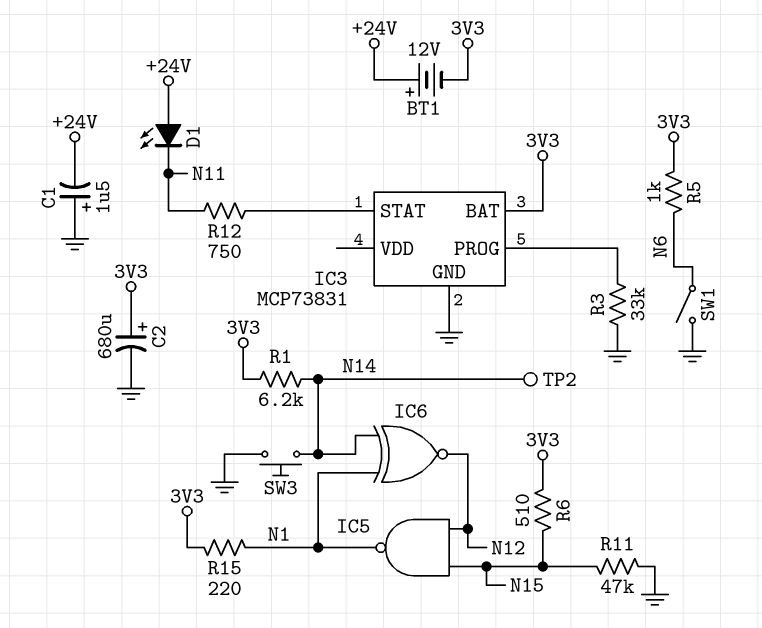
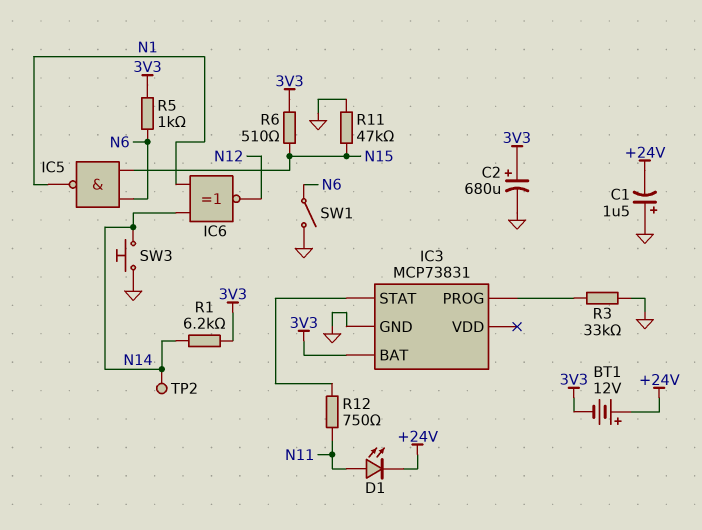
D1: LED (A +24V, K N11) -> LED (A N11, K +24V)
IC5: NAND (in N12, in N15, out N1) -> NAND (in N6, in N15, out N1)
R15: 220 (3V3, N1) -> none

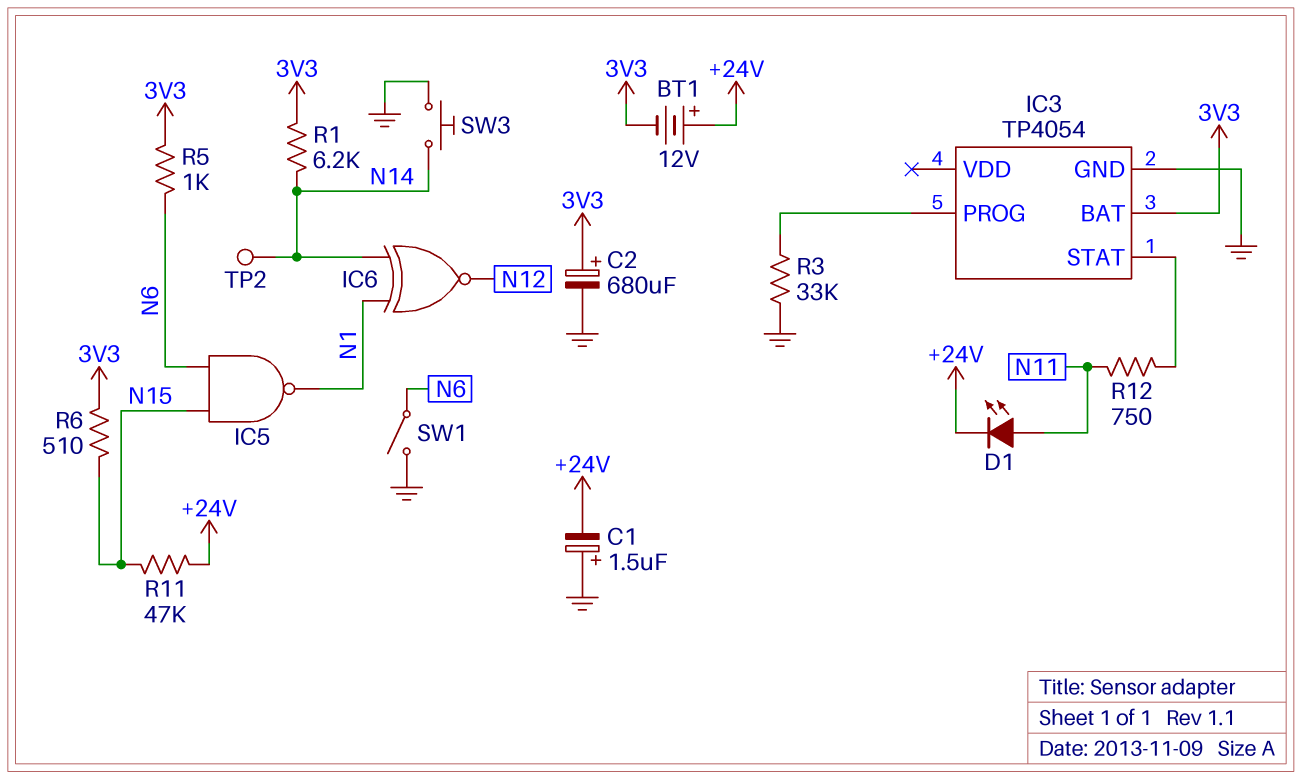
IC3: MCP73831 -> TP4054
R11: 47k (GND, N15) -> 47k (+24V, N15)

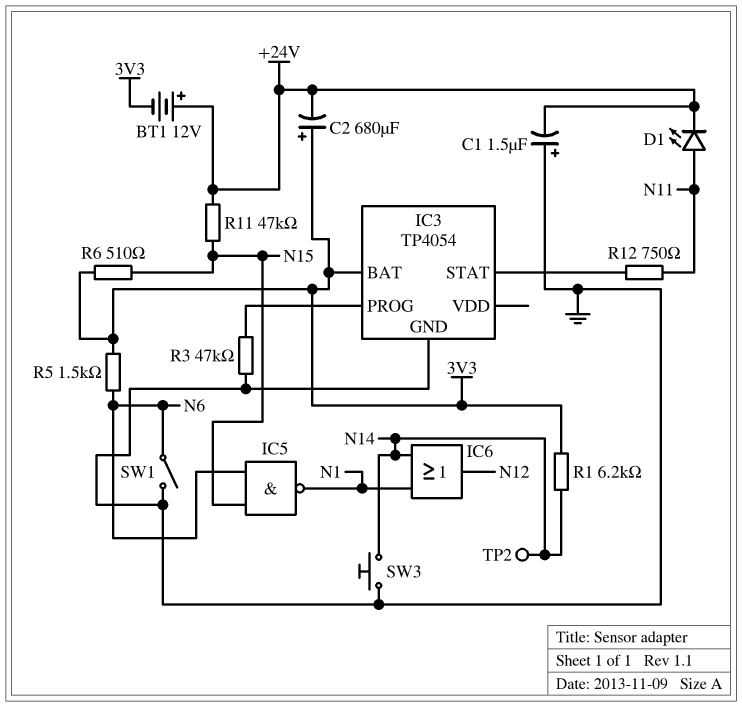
C2: 680uF (plus 3V3, minus GND) -> 680uF (plus 3V3, minus +24V)
IC6: XNOR (in N1, in N14, out N12) -> OR (in N1, in N14, out N12)
R3: 33k (GND, IC3/PROG) -> 47k (GND, IC3/PROG)
R5: 1k (3V3, N6) -> 1.5k (3V3, N6)

